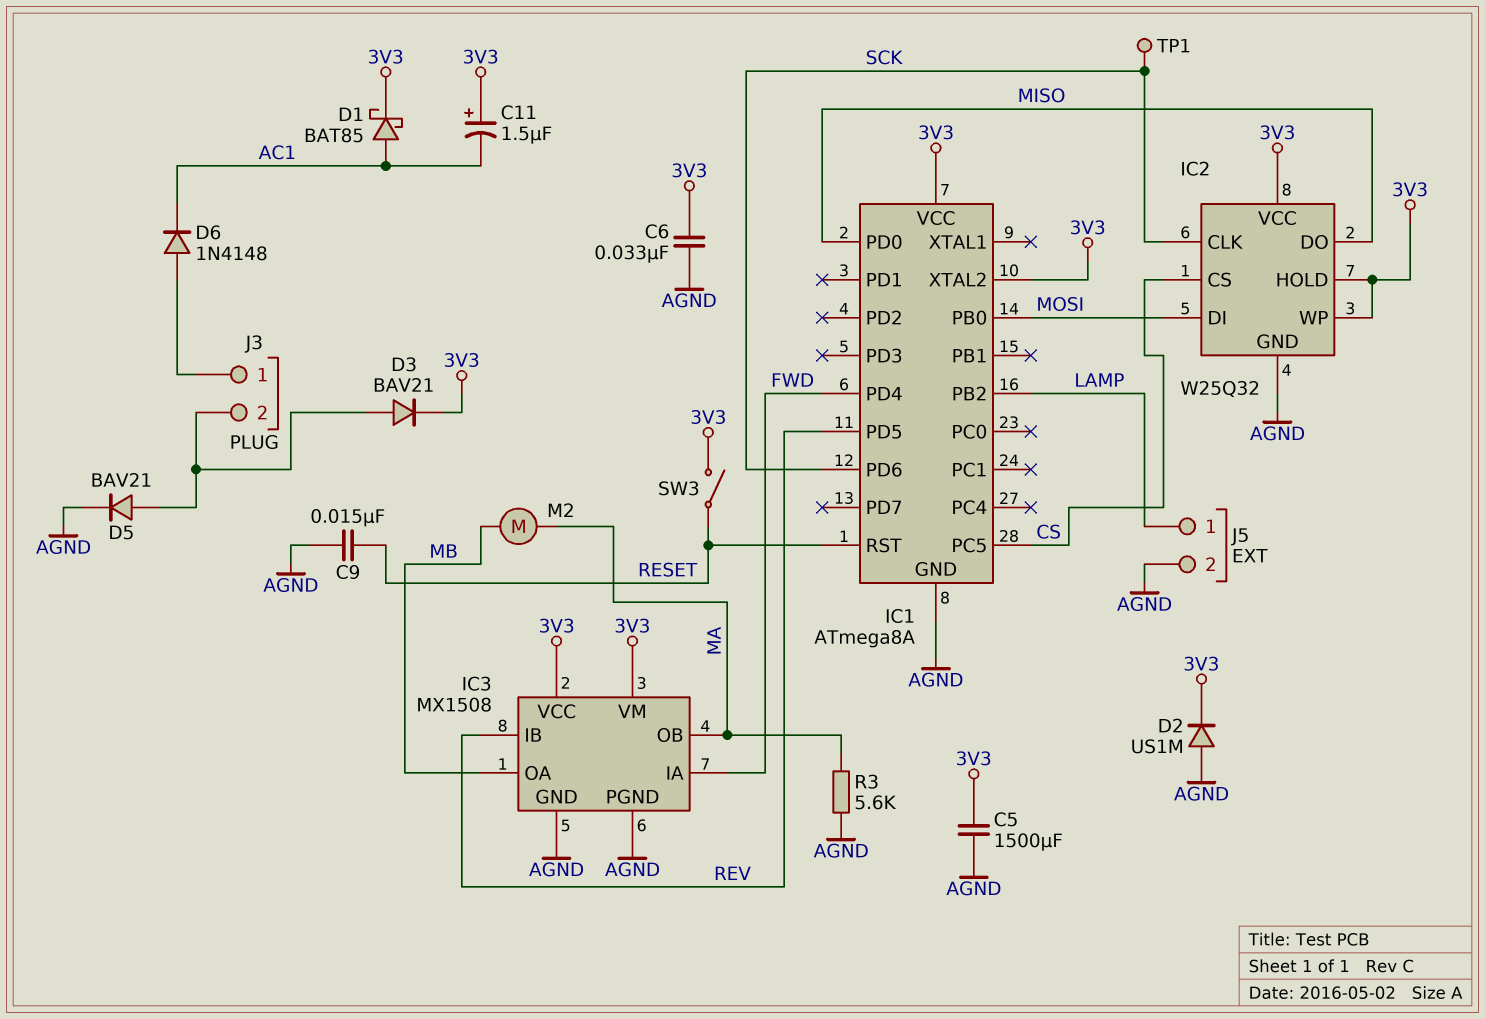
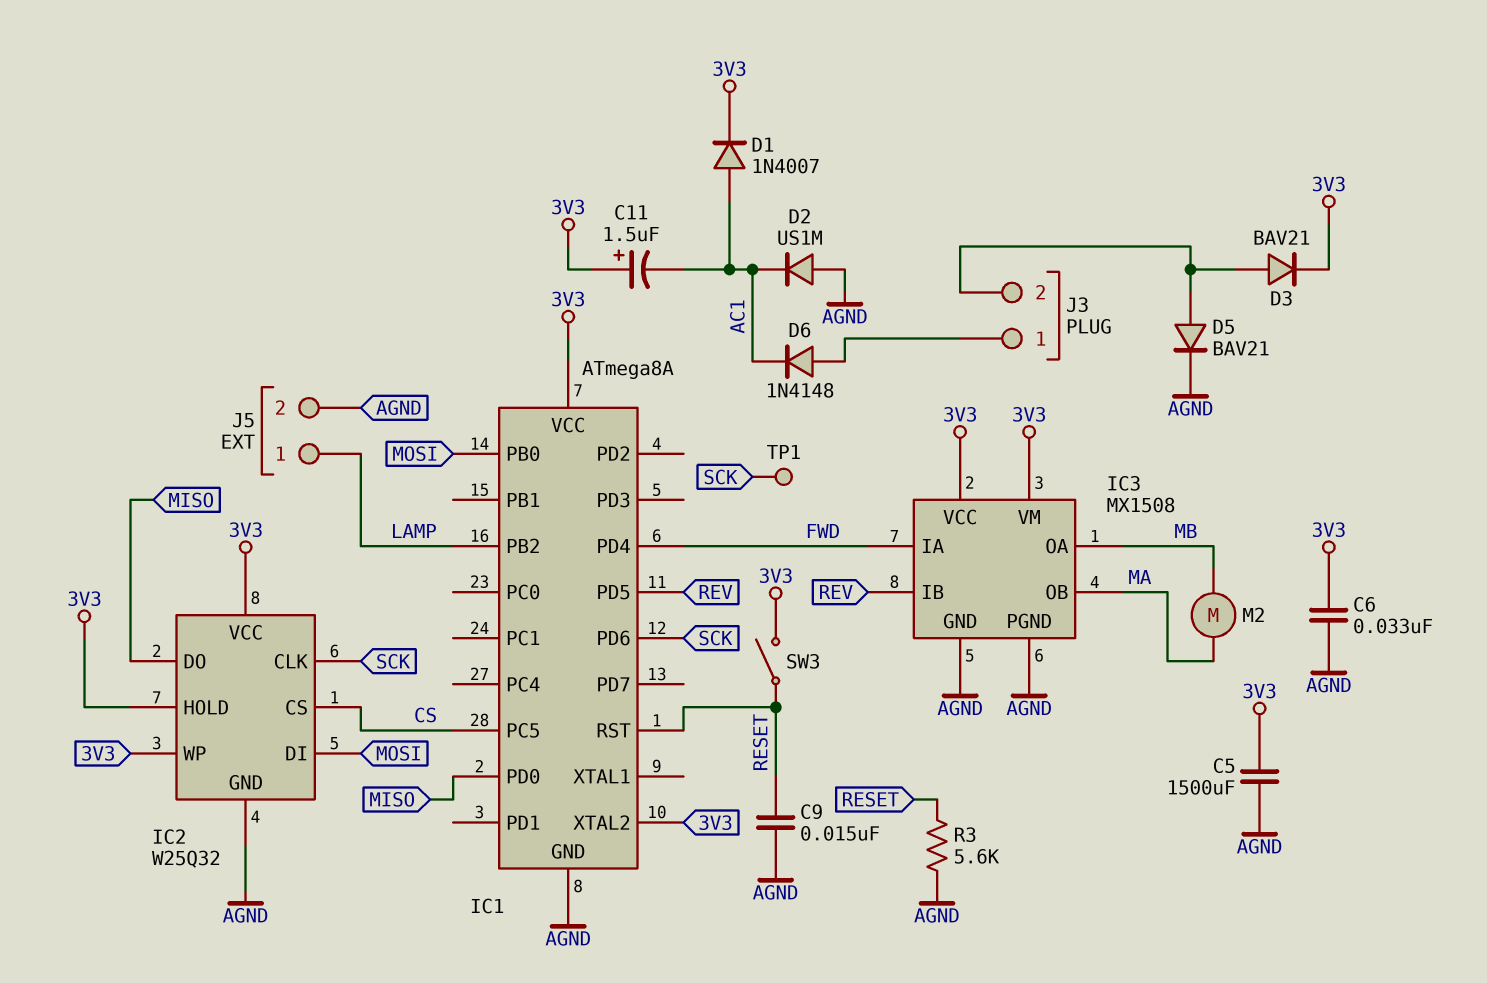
D1: schottky BAT85 (A AC1, K 3V3) -> diode 1N4007 (A AC1, K 3V3)
D2: diode US1M (A AGND, K 3V3) -> diode US1M (A AGND, K AC1)
R3: 5.6k (AGND, MA) -> 5.6k (AGND, RESET)

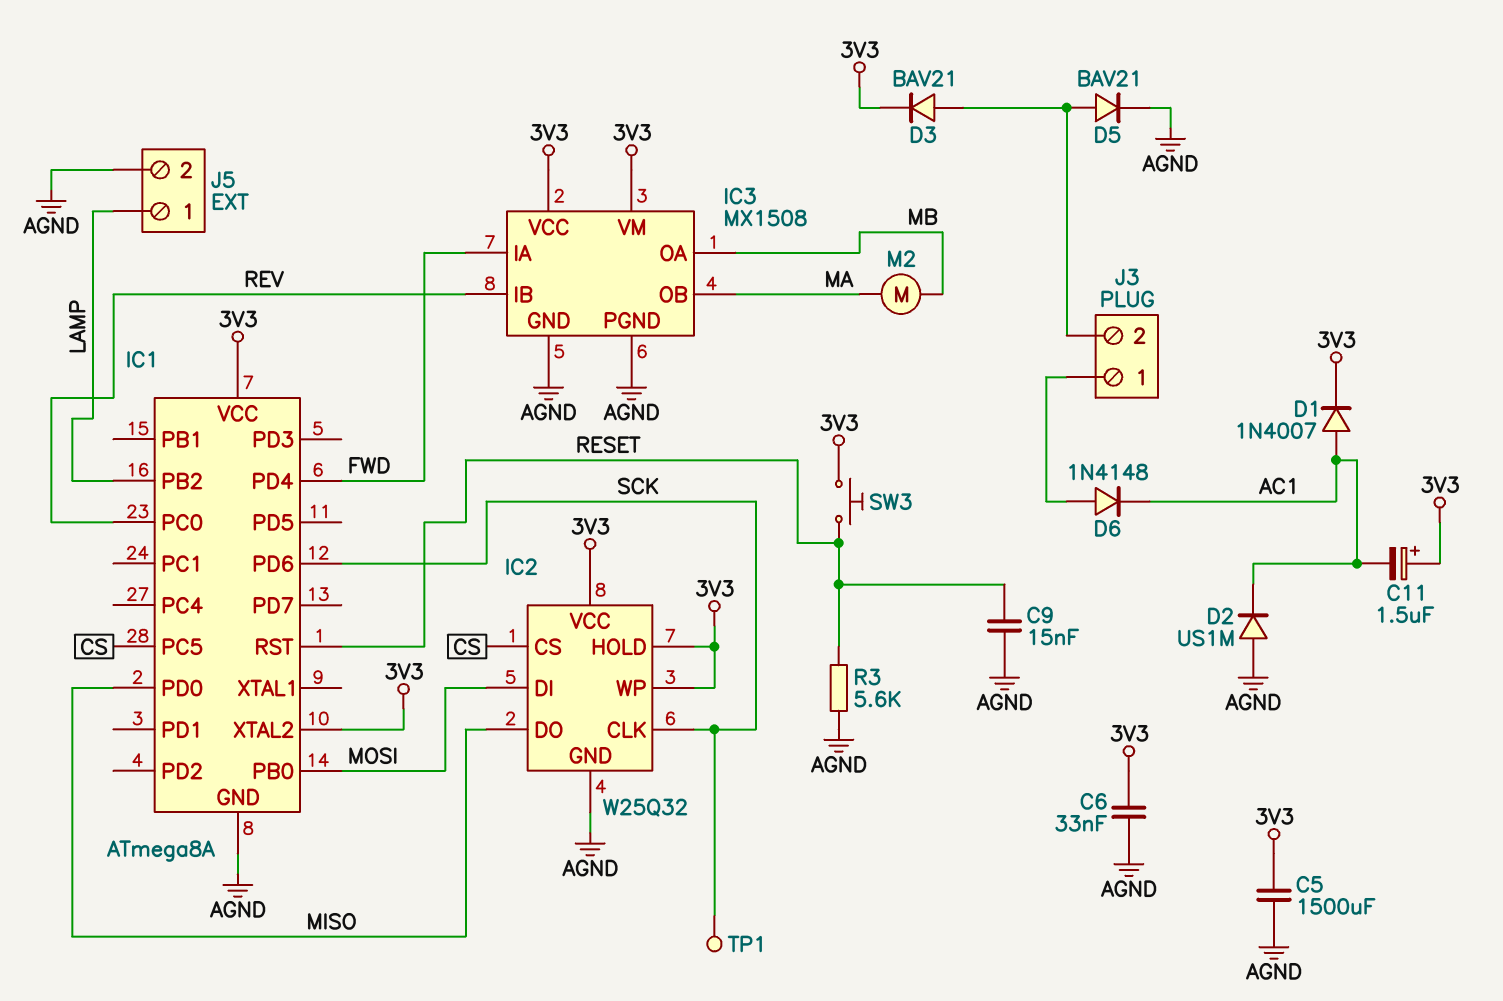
IC1 pin PC0: none -> REV
IC1 pin PD5: REV -> none
SW3: switch (3V3, RESET) -> button (3V3, RESET)

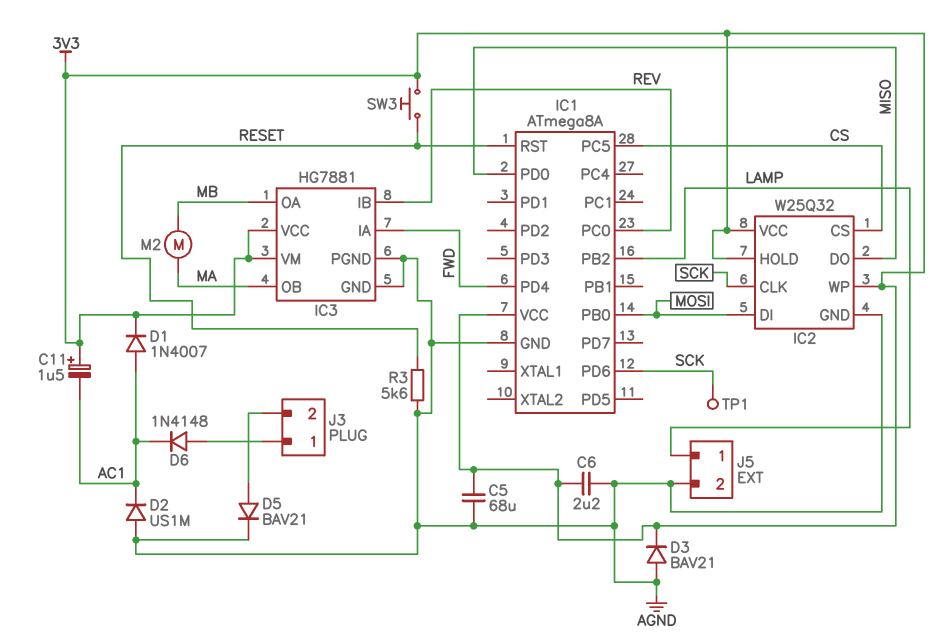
C5: 1500uF (3V3, AGND) -> 68uF (3V3, AGND)
C6: 33nF (3V3, AGND) -> 2.2uF (3V3, AGND)
C9: 15nF (AGND, RESET) -> none
D3: diode BAV21 (A J3/2, K 3V3) -> diode BAV21 (A AGND, K 3V3)
IC1 pin XTAL2: 3V3 -> none
IC3: MX1508 -> HG7881

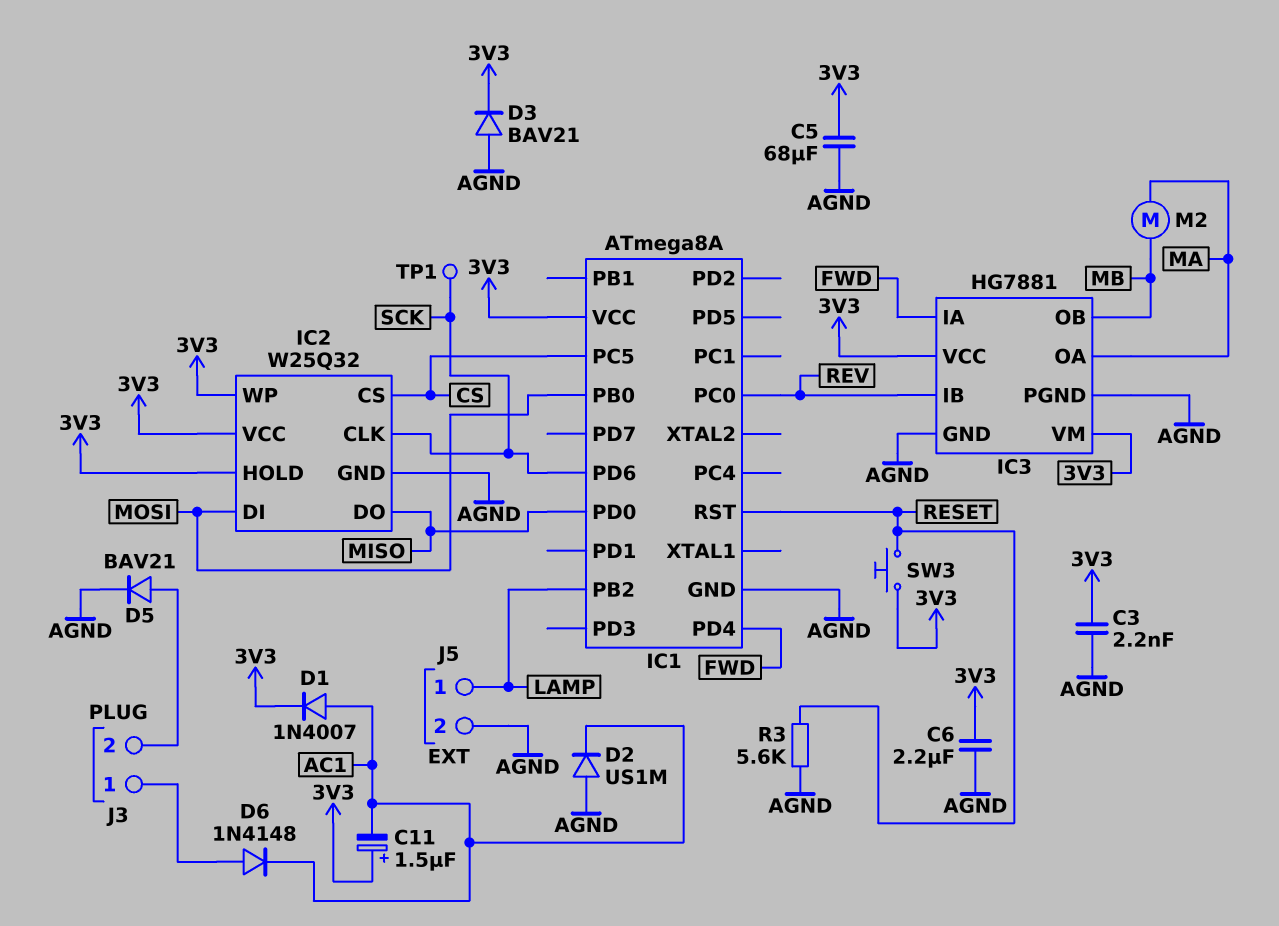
C3: none -> 2.2nF (3V3, AGND)
IC3 pin OA: MB -> MA
IC3 pin OB: MA -> MB

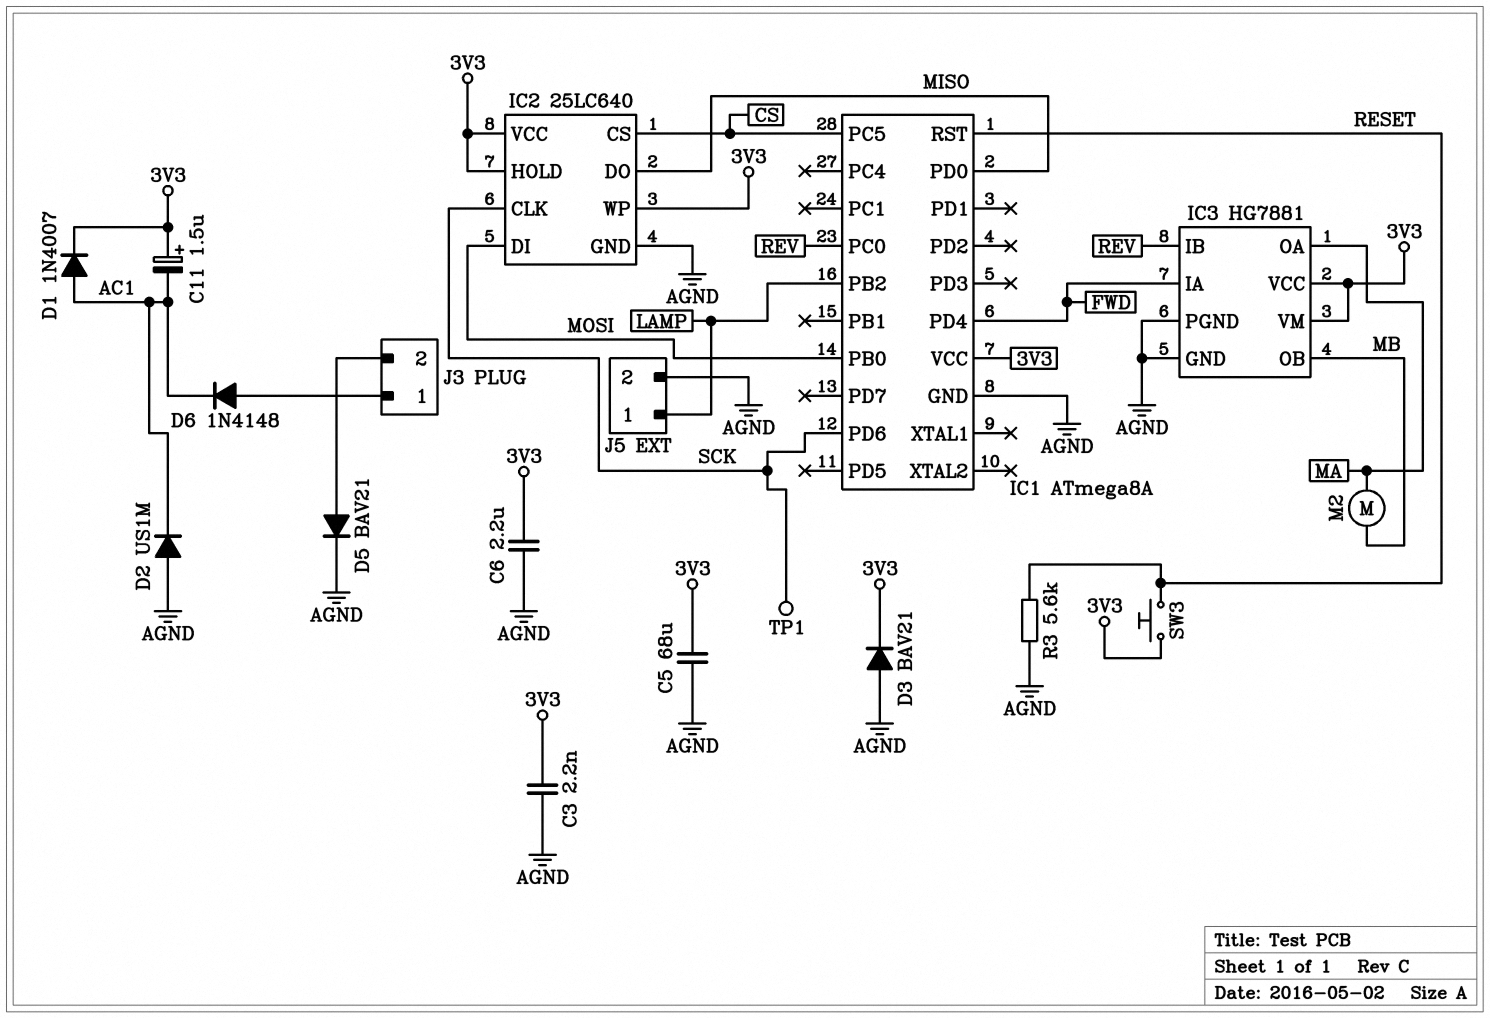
IC2: W25Q32 -> 25LC640

